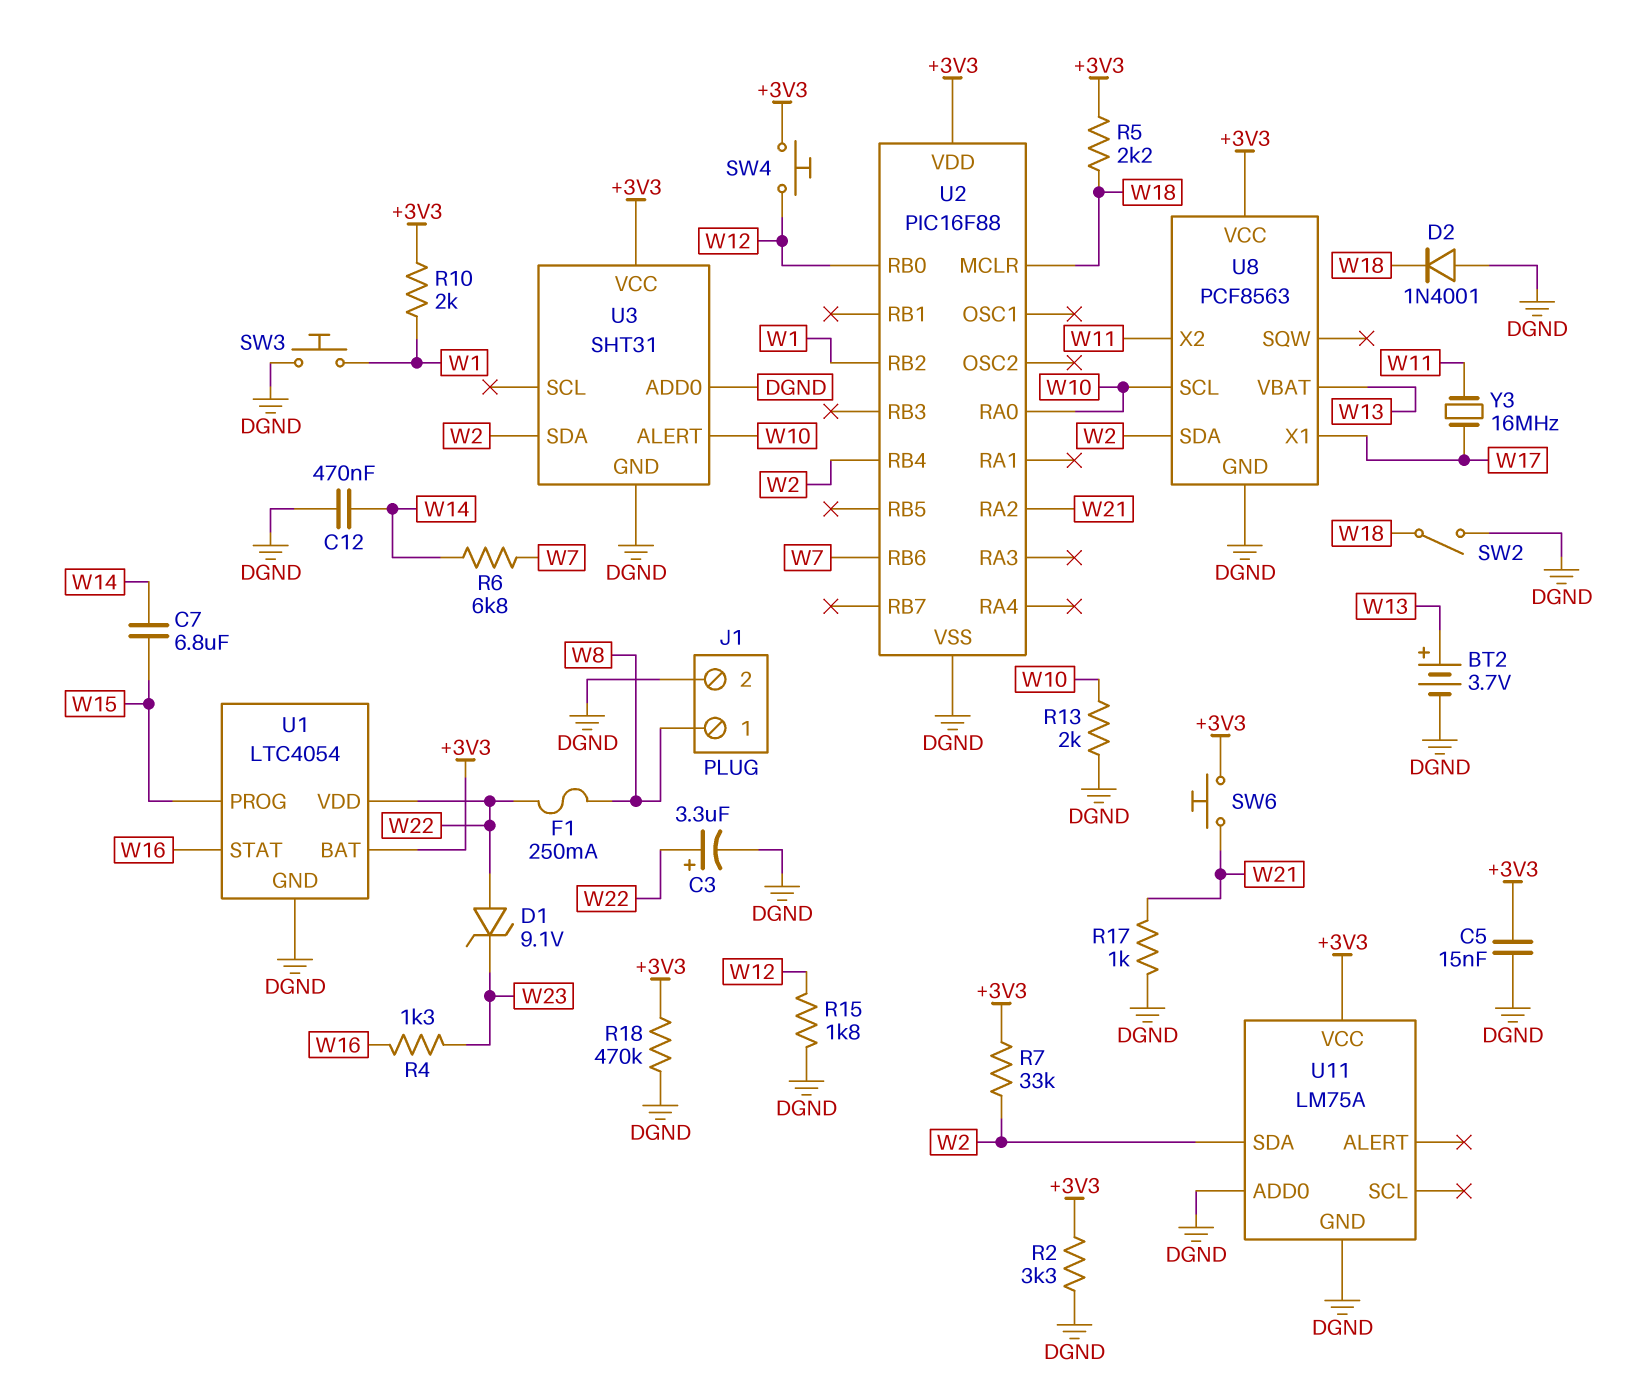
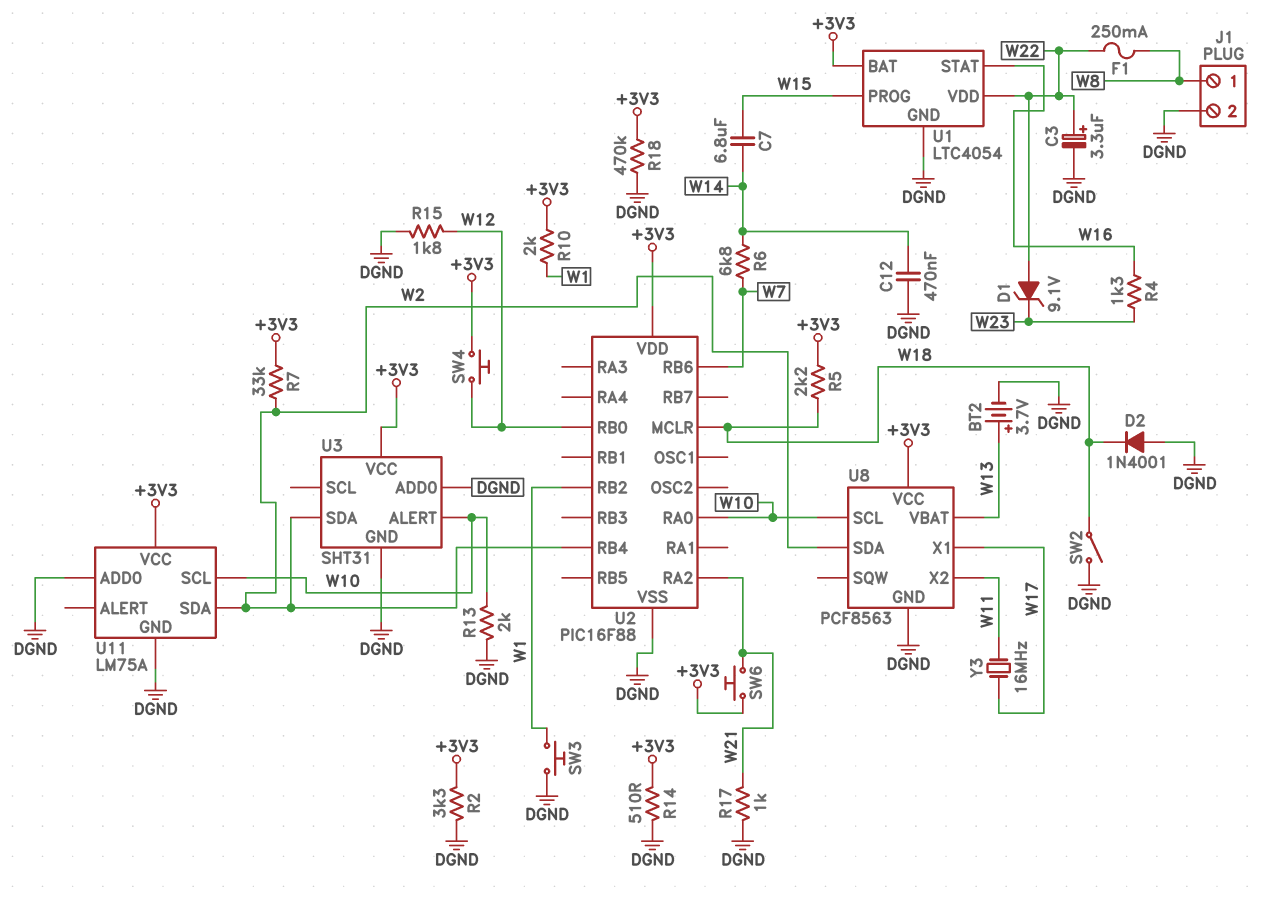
C5: 15nF (+3V3, DGND) -> none
R14: none -> 510 (+3V3, DGND)
U11 pin SCL: none -> W10

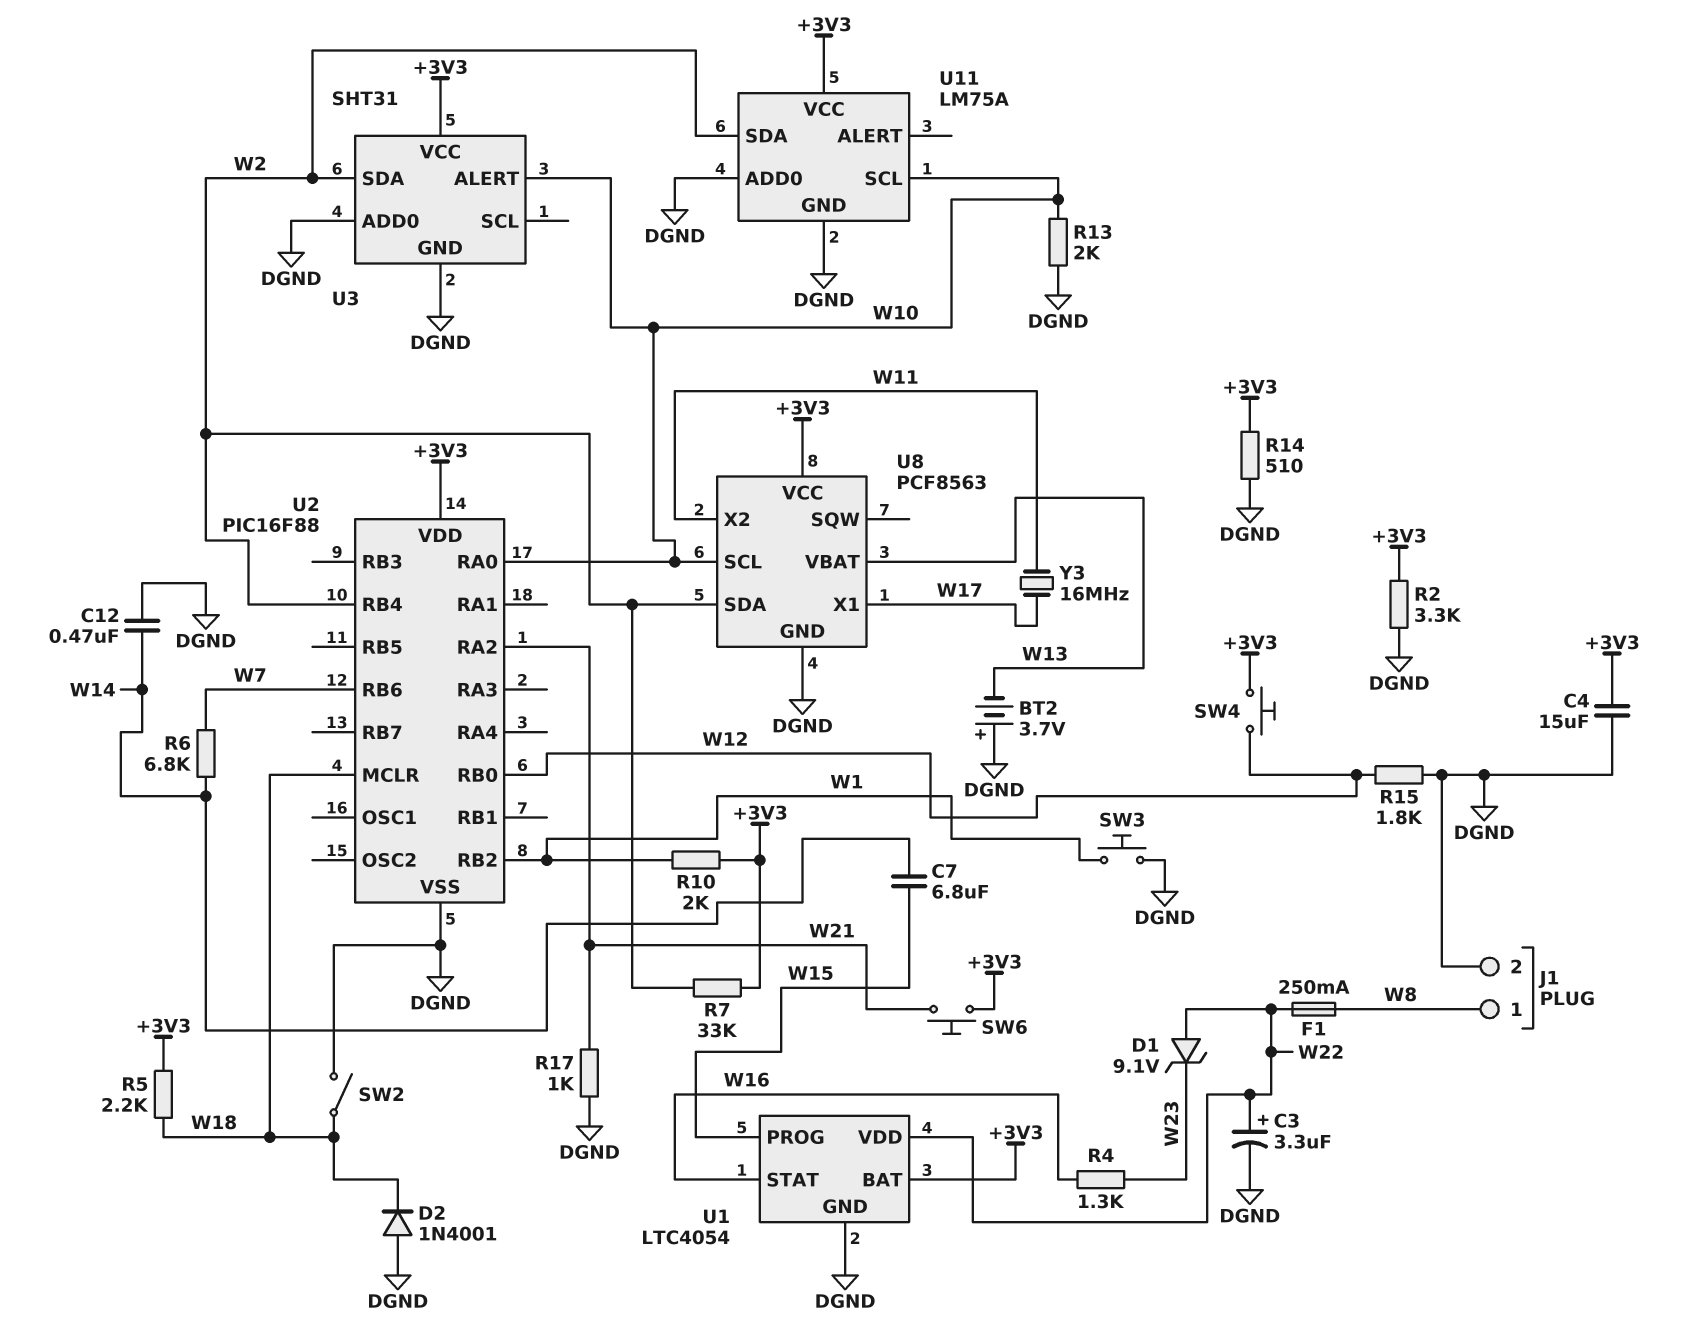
BT2: 3.7V (plus W13, minus DGND) -> 3.7V (plus DGND, minus W13)
C4: none -> 15uF (+3V3, DGND)
R18: 470k (+3V3, DGND) -> none

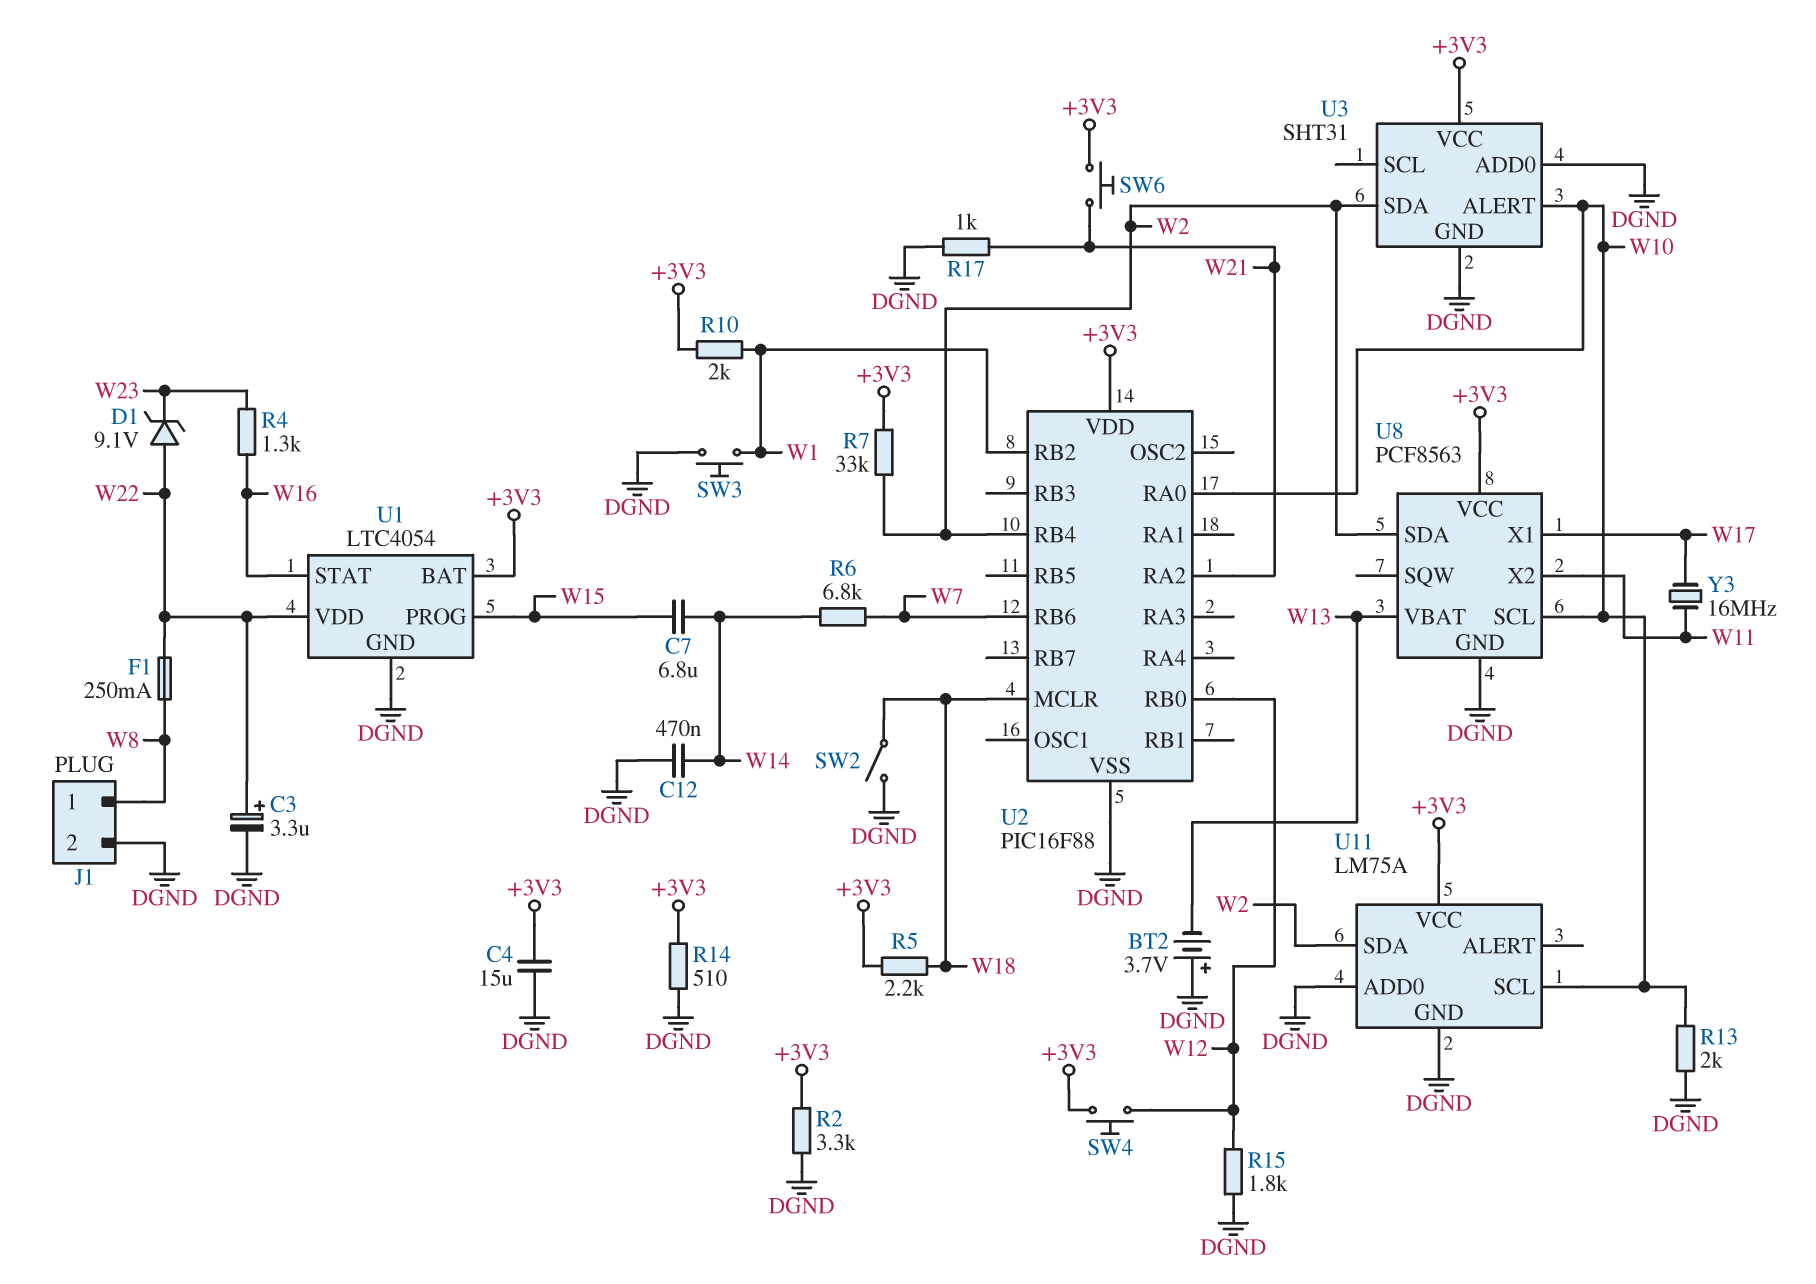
D2: diode 1N4001 (A DGND, K W18) -> none

